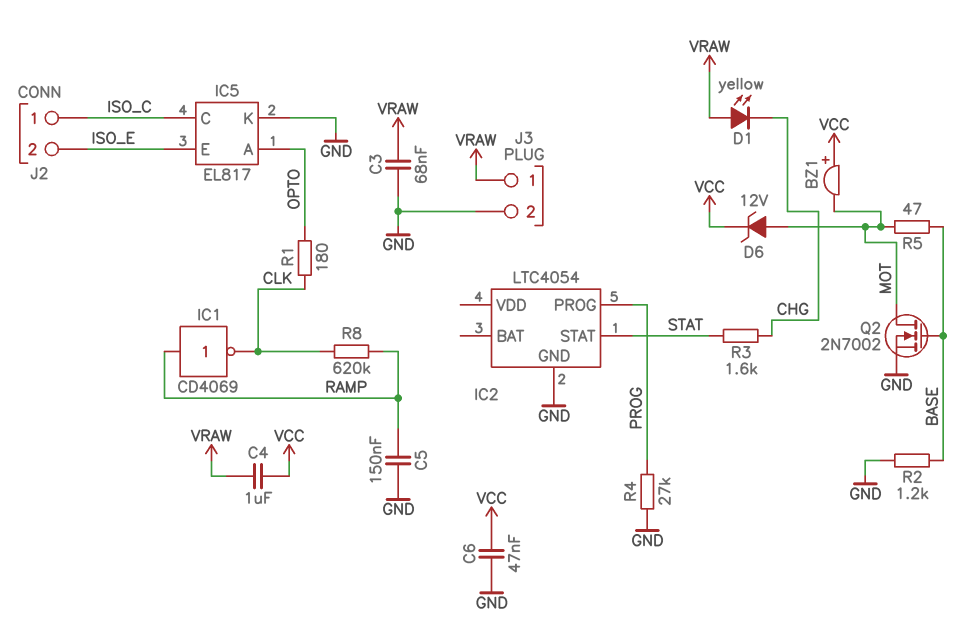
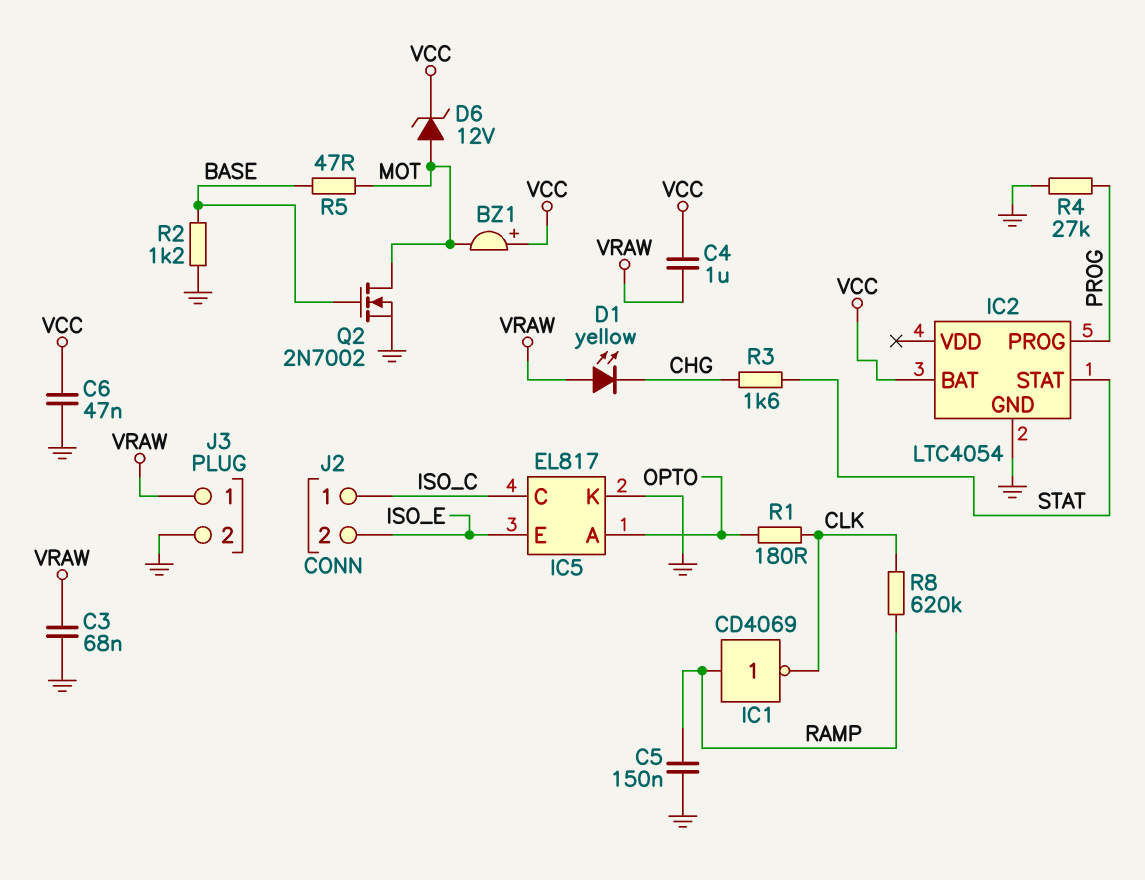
IC2 pin BAT: none -> VCC

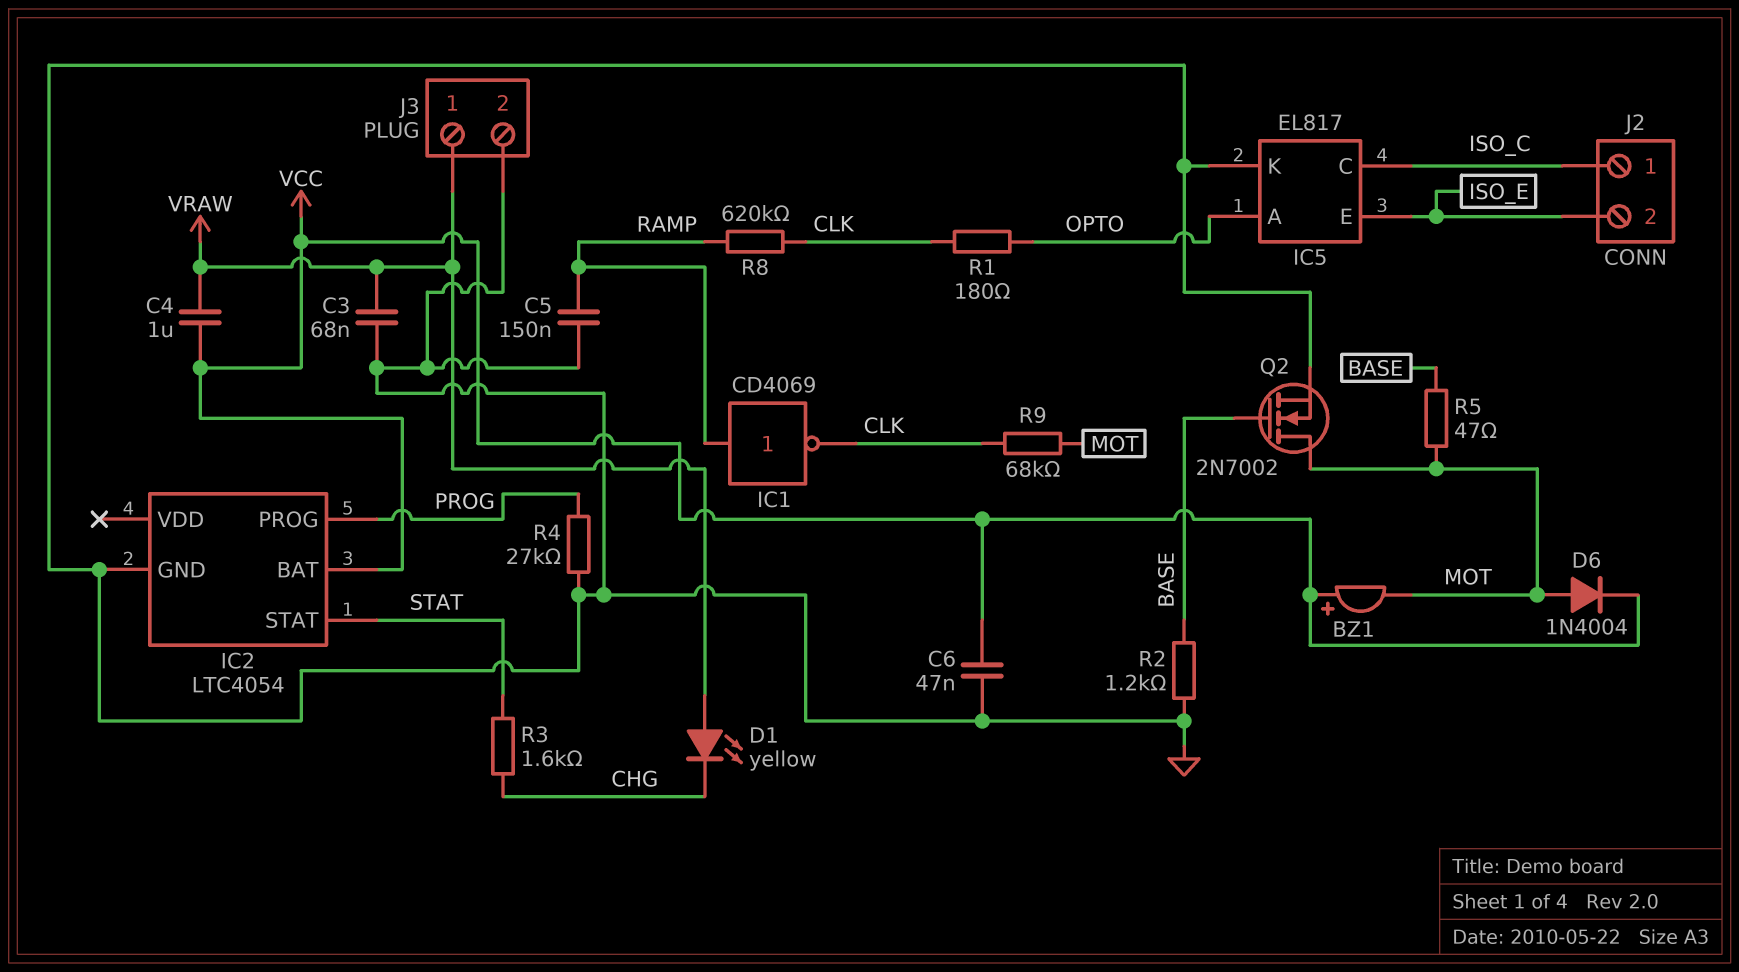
D6: zener 12V (A MOT, K VCC) -> diode 1N4004 (A MOT, K VCC)
R9: none -> 68k (CLK, MOT)

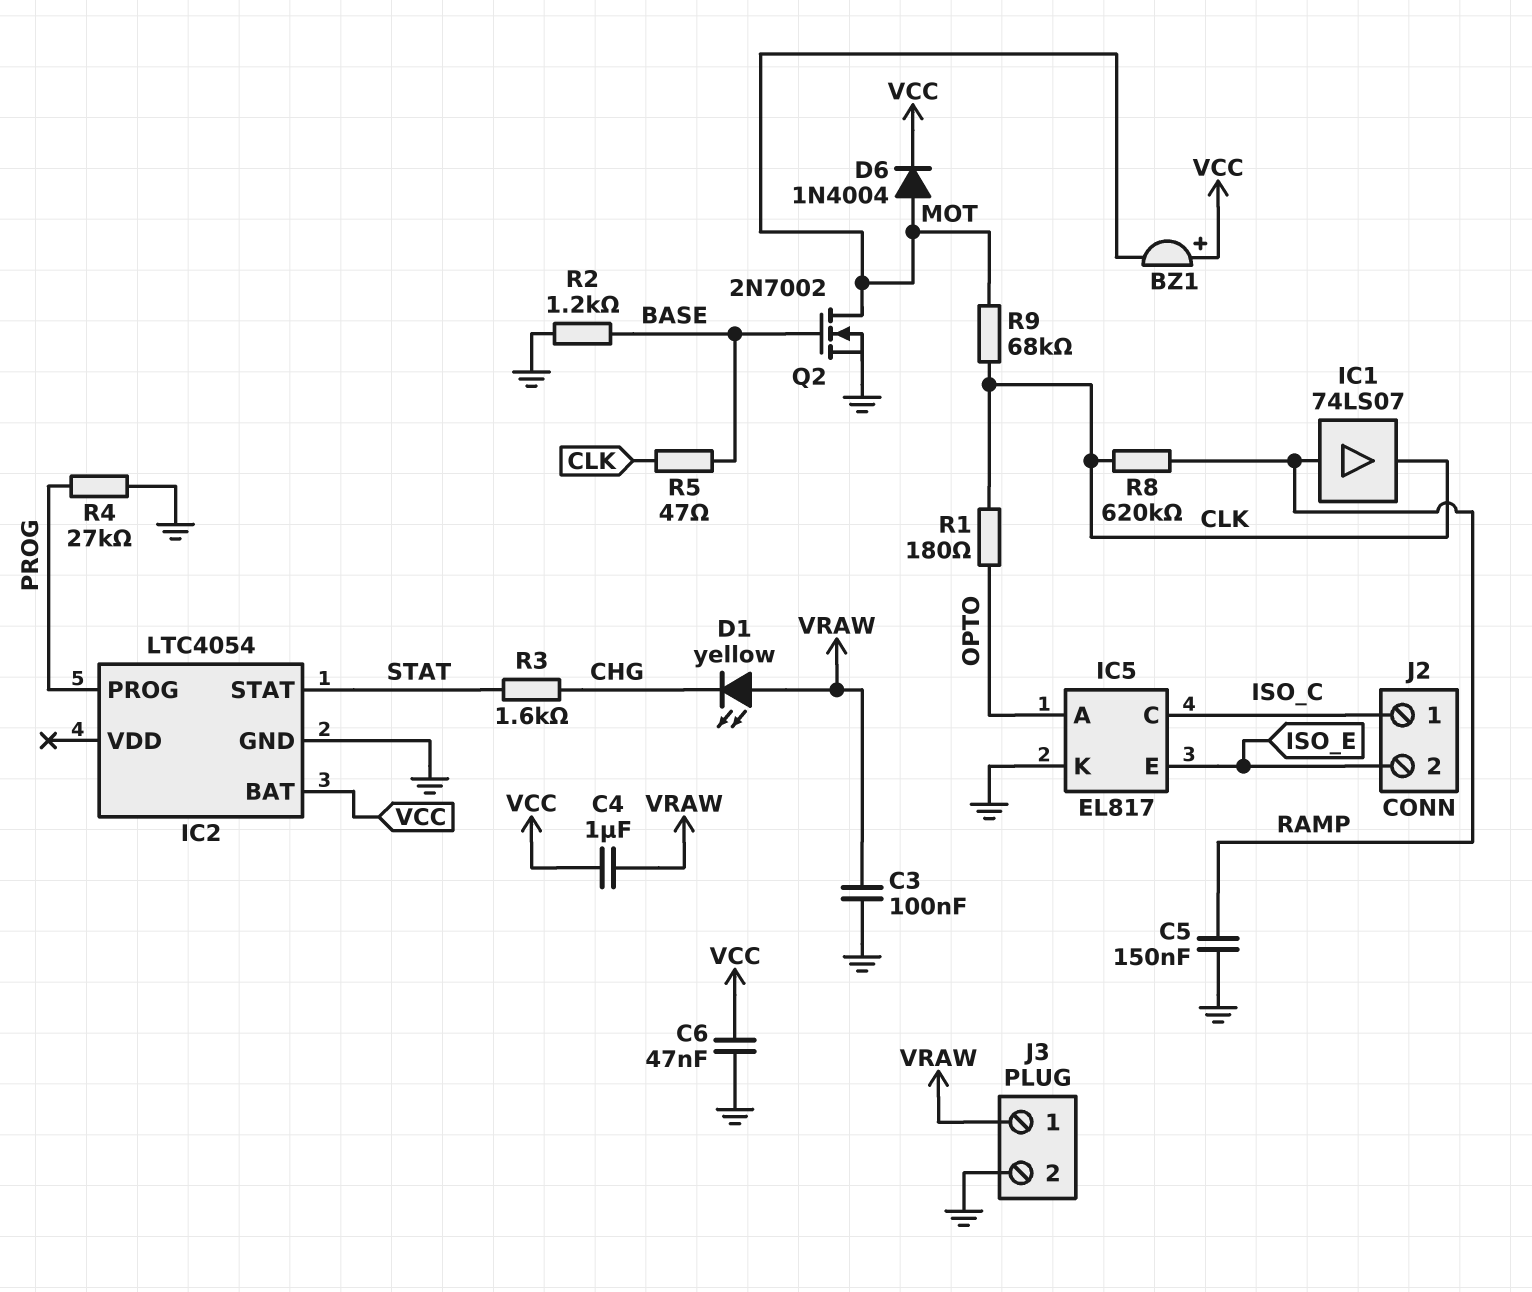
C3: 68nF (GND, VRAW) -> 100nF (GND, VRAW)
IC1: NOT CD4069 (in RAMP, out CLK) -> buffer 74LS07 (in RAMP, out CLK)
R5: 47 (BASE, MOT) -> 47 (BASE, CLK)

